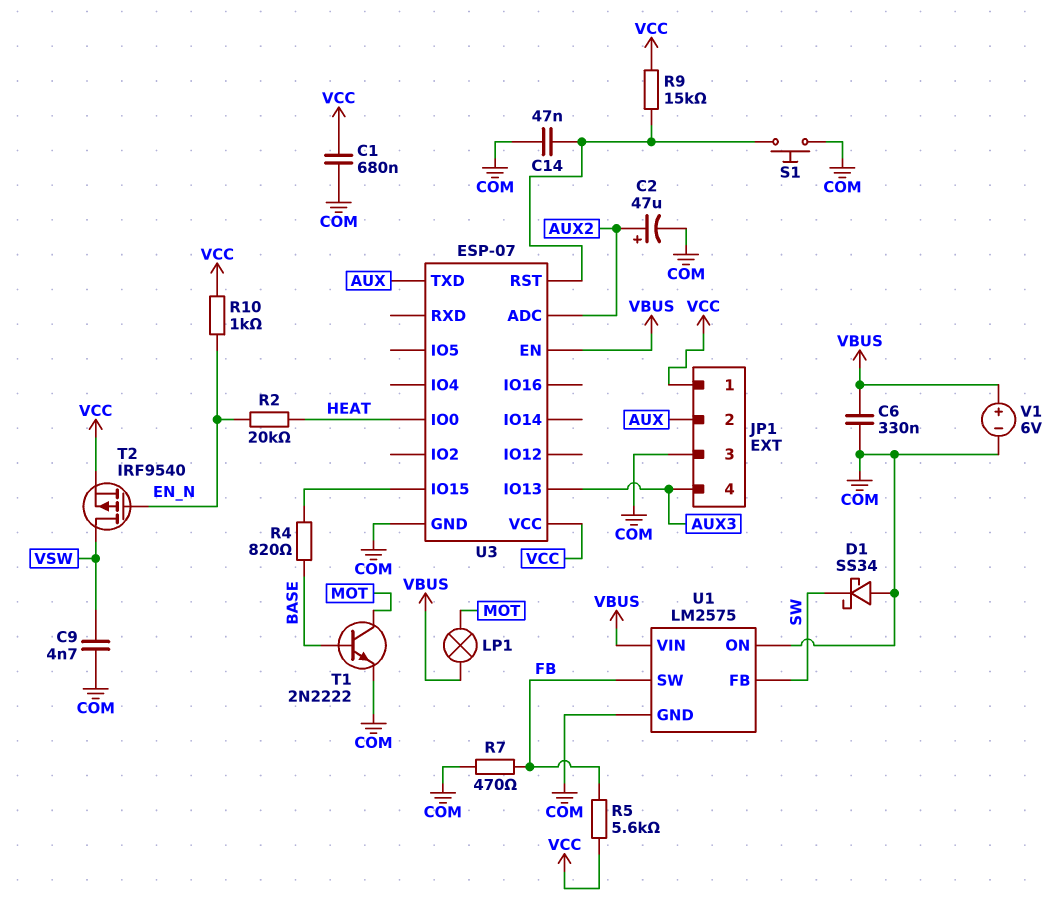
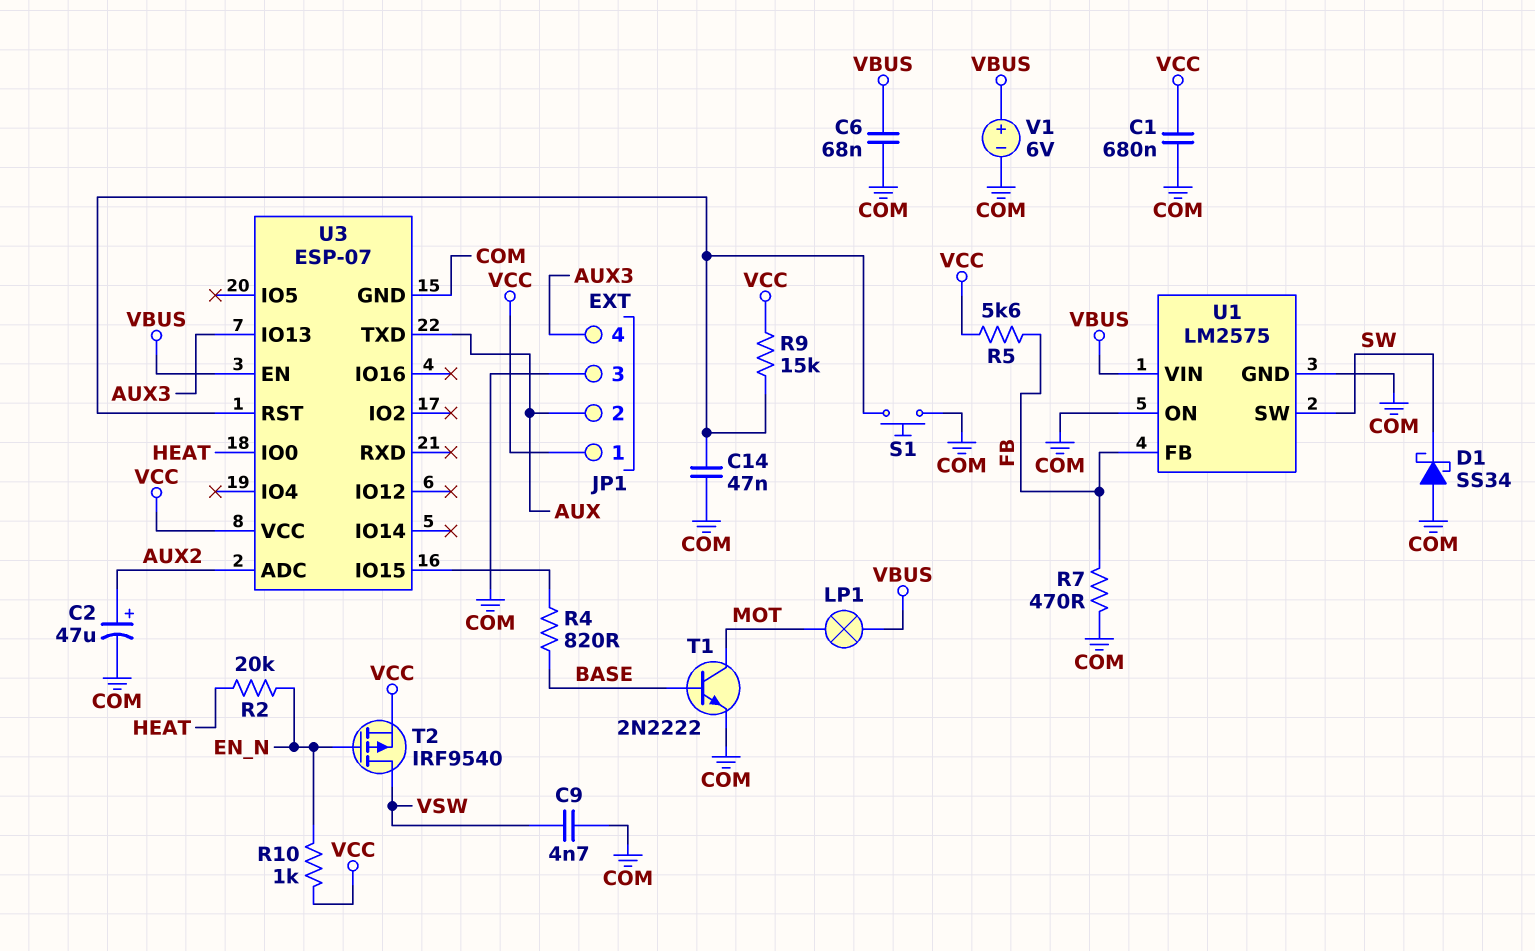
C6: 330nF (COM, VBUS) -> 68nF (COM, VBUS)
U1 pin FB: SW -> FB
U1 pin SW: FB -> SW

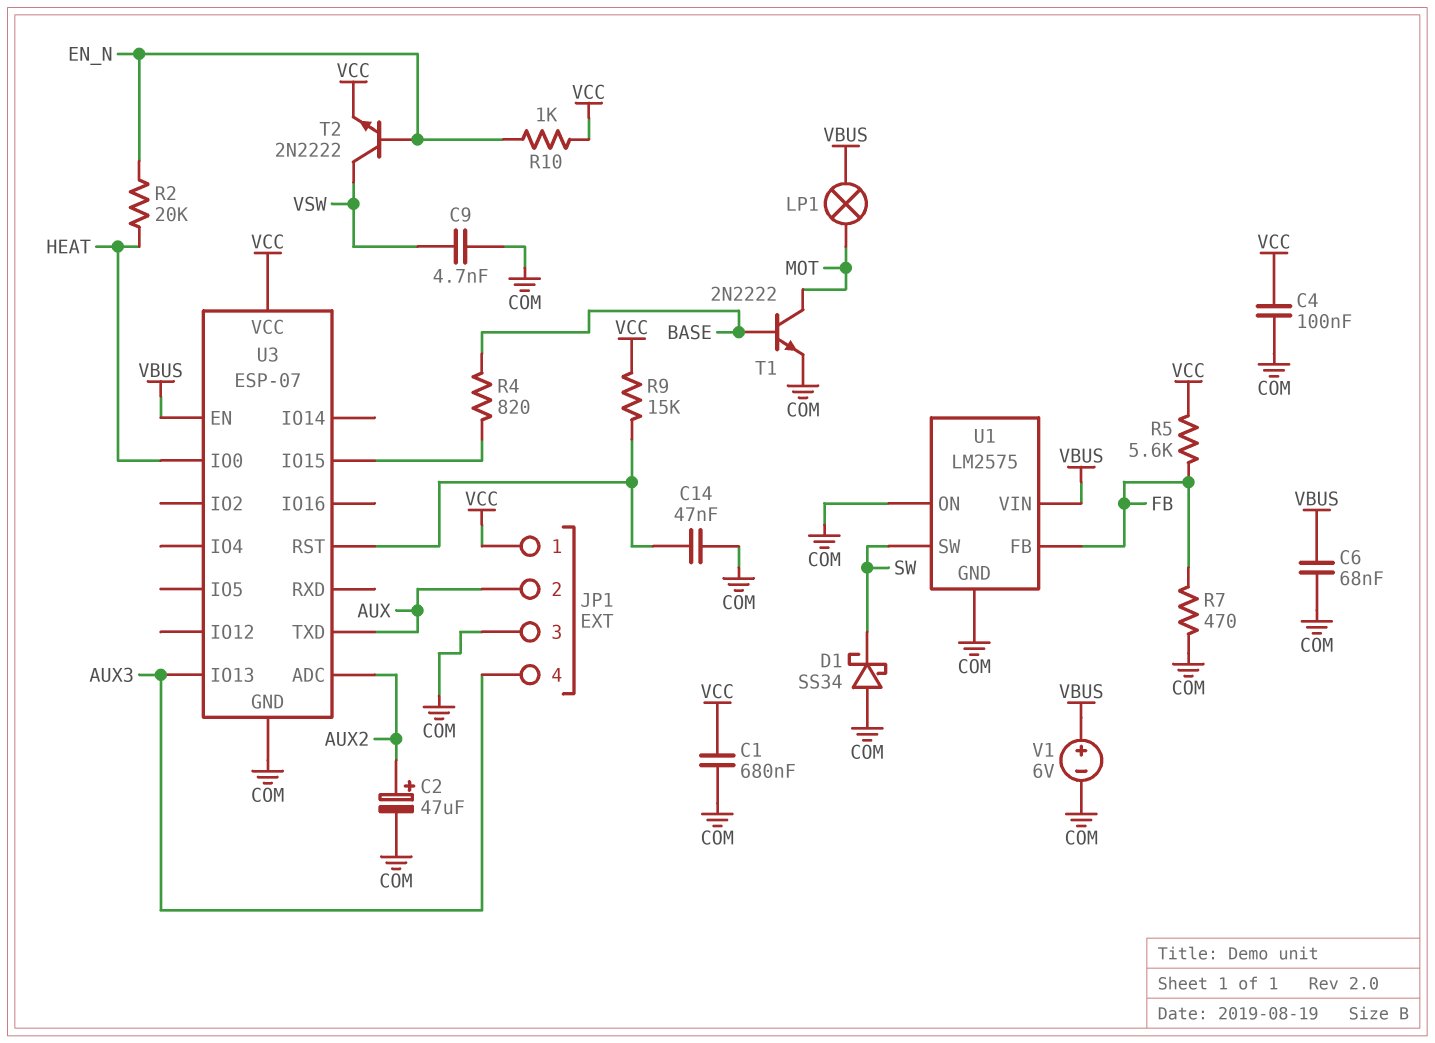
C4: none -> 100nF (COM, VCC)
S1: button (COM, U3/RST) -> none
T2: PMOS IRF9540 (G EN_N, D VSW, S VCC) -> NPN 2N2222 (B EN_N, C VSW, E VCC)

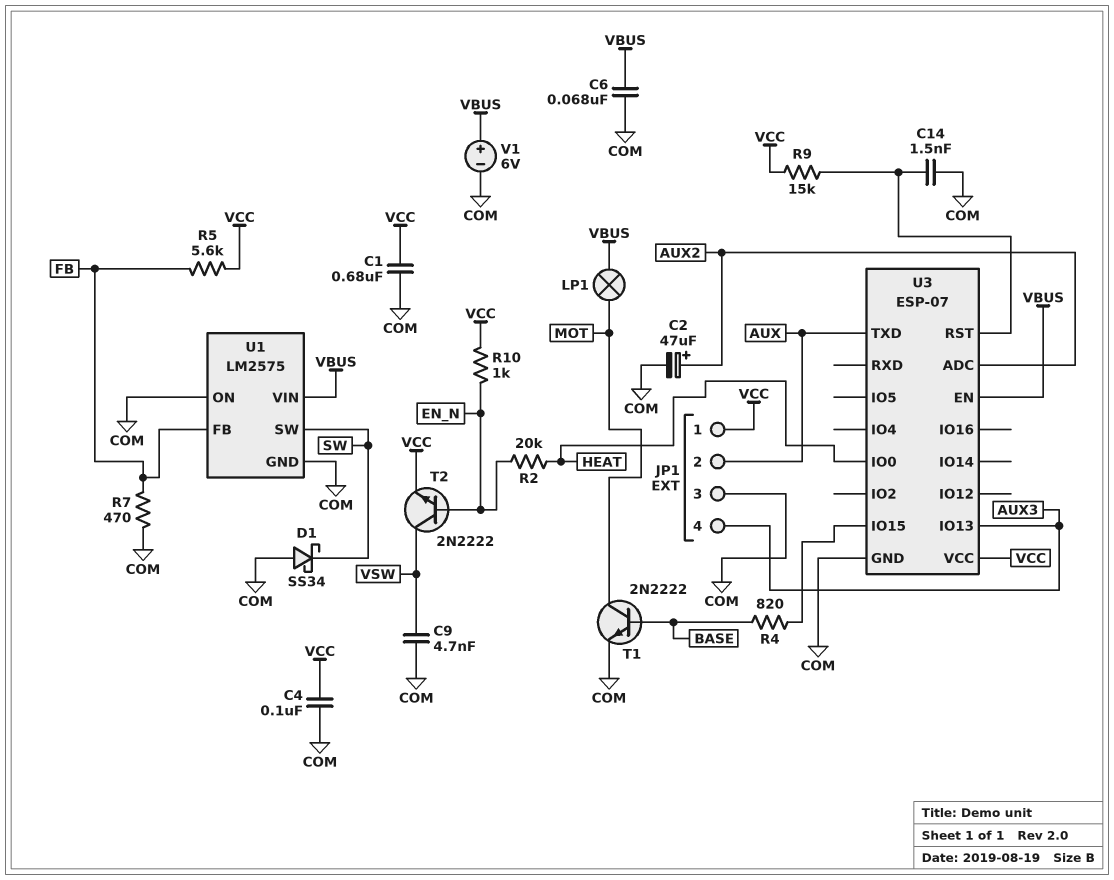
C14: 47nF (COM, U3/RST) -> 1.5nF (COM, U3/RST)

